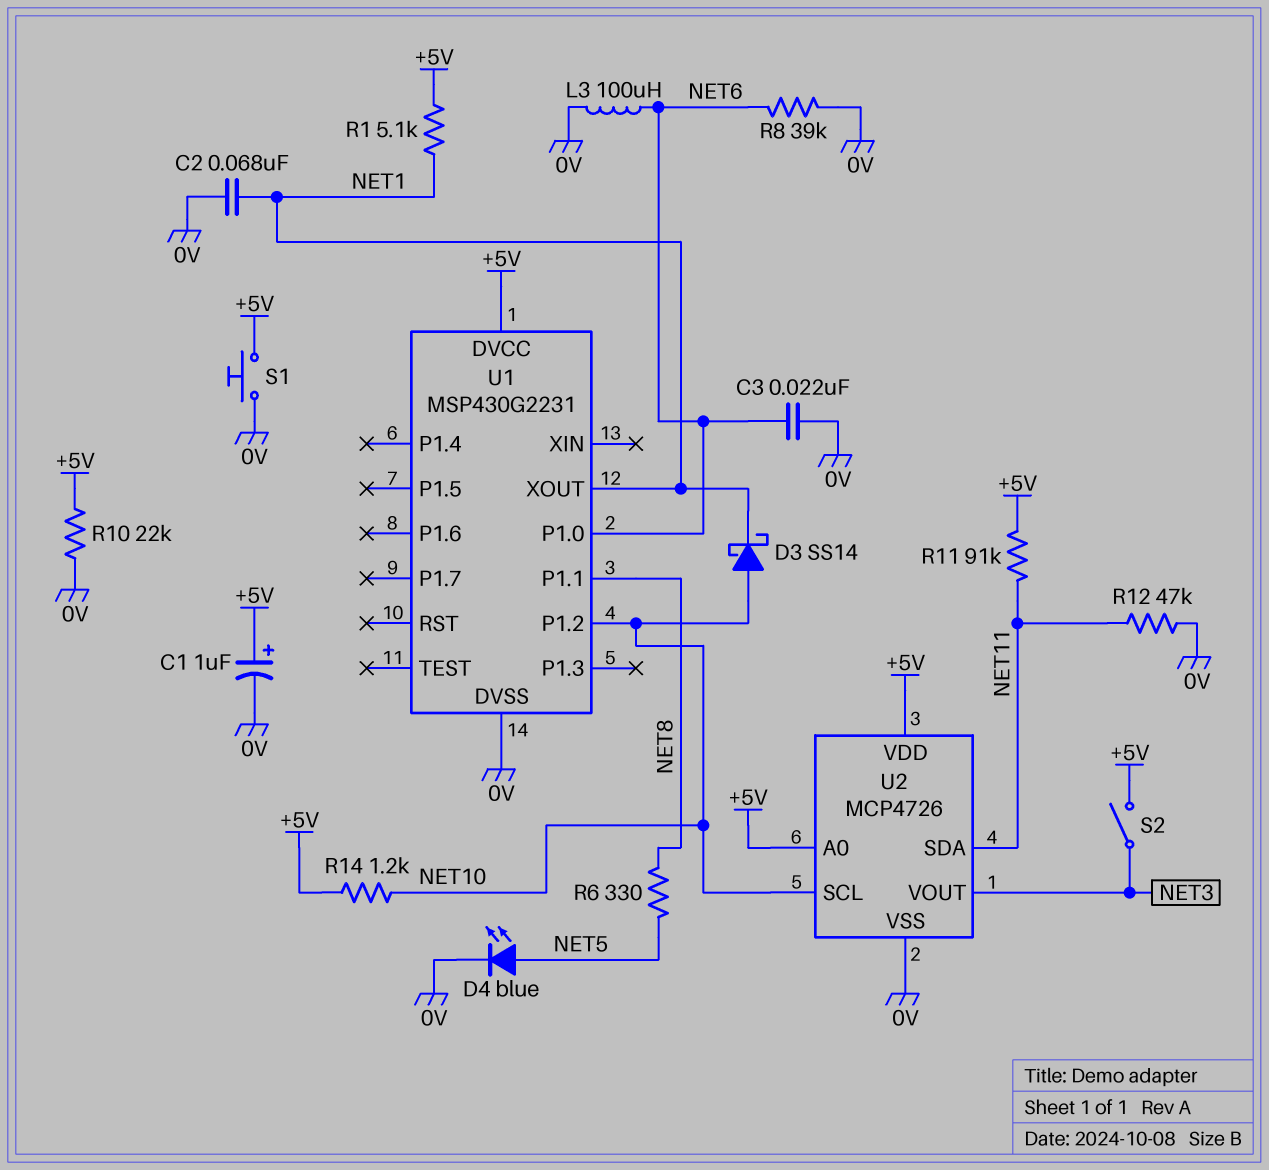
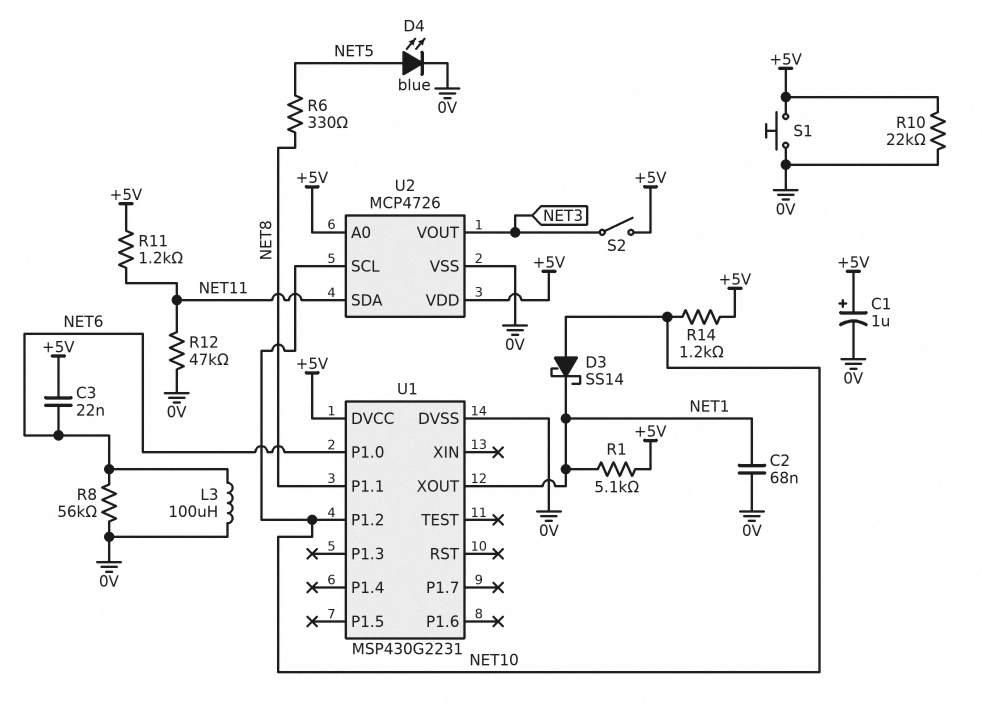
C3: 22nF (0V, NET6) -> 22nF (+5V, NET6)
R8: 39k (0V, NET6) -> 56k (0V, NET6)
R11: 91k (+5V, NET11) -> 1.2k (+5V, NET11)

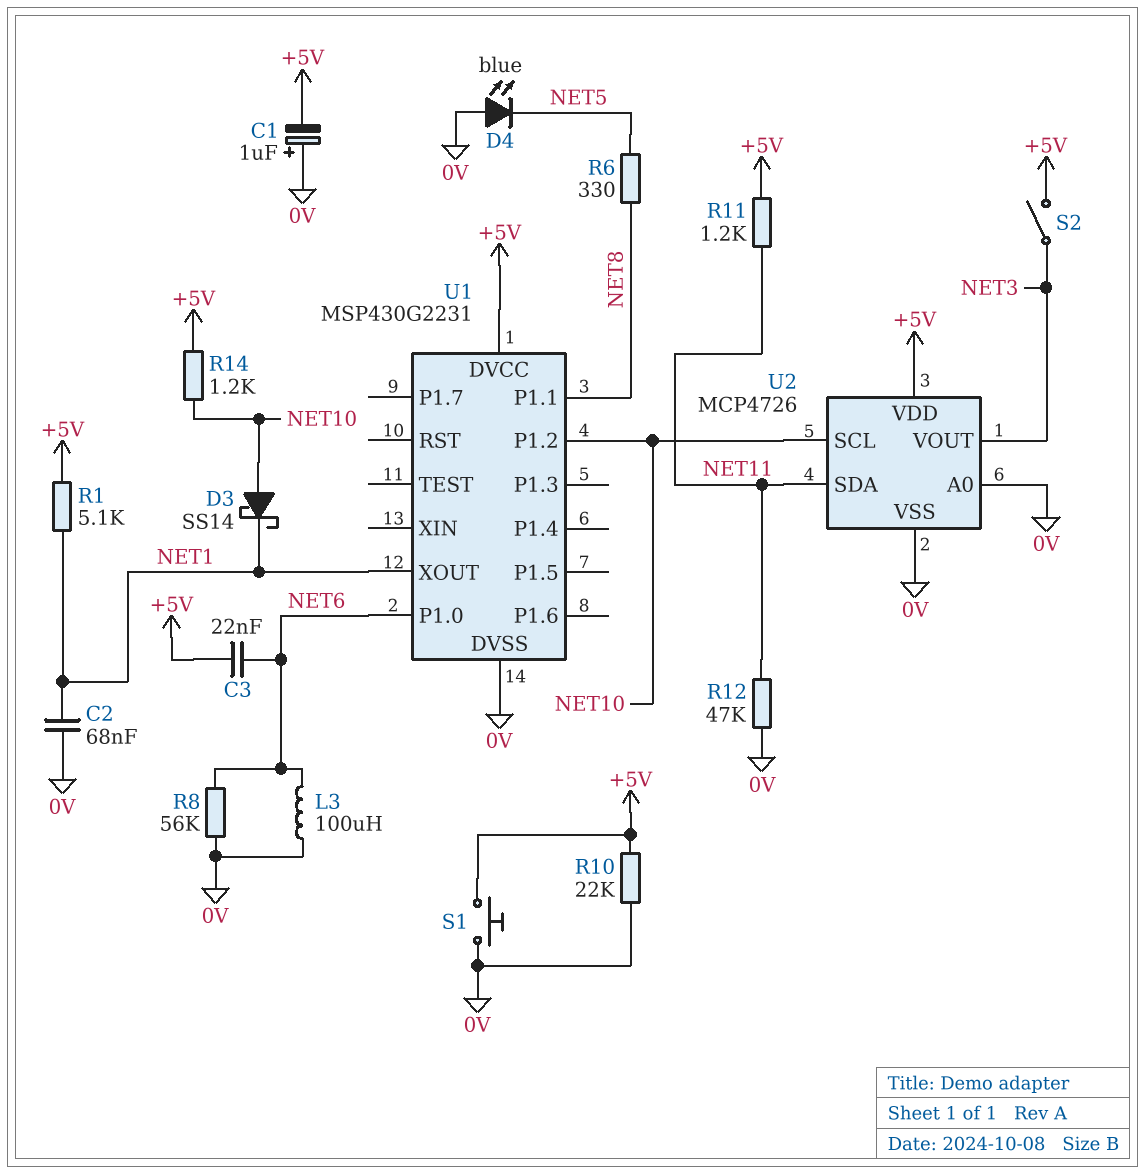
C1: 1uF (plus +5V, minus 0V) -> 1uF (plus 0V, minus +5V)
D4: LED blue (A NET5, K 0V) -> LED blue (A 0V, K NET5)
U2 pin A0: +5V -> 0V

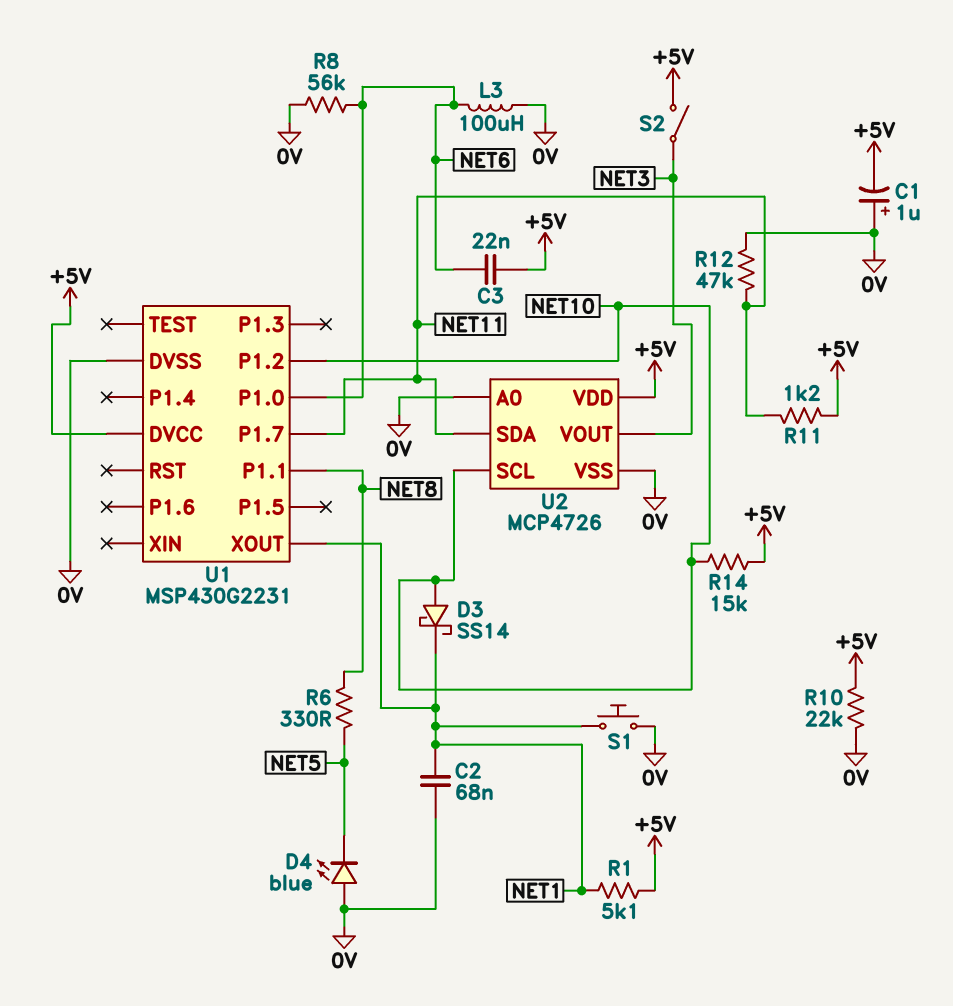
R14: 1.2k (+5V, NET10) -> 15k (+5V, NET10)
S1: button (+5V, 0V) -> button (0V, NET1)
U1 pin P1.7: none -> NET11

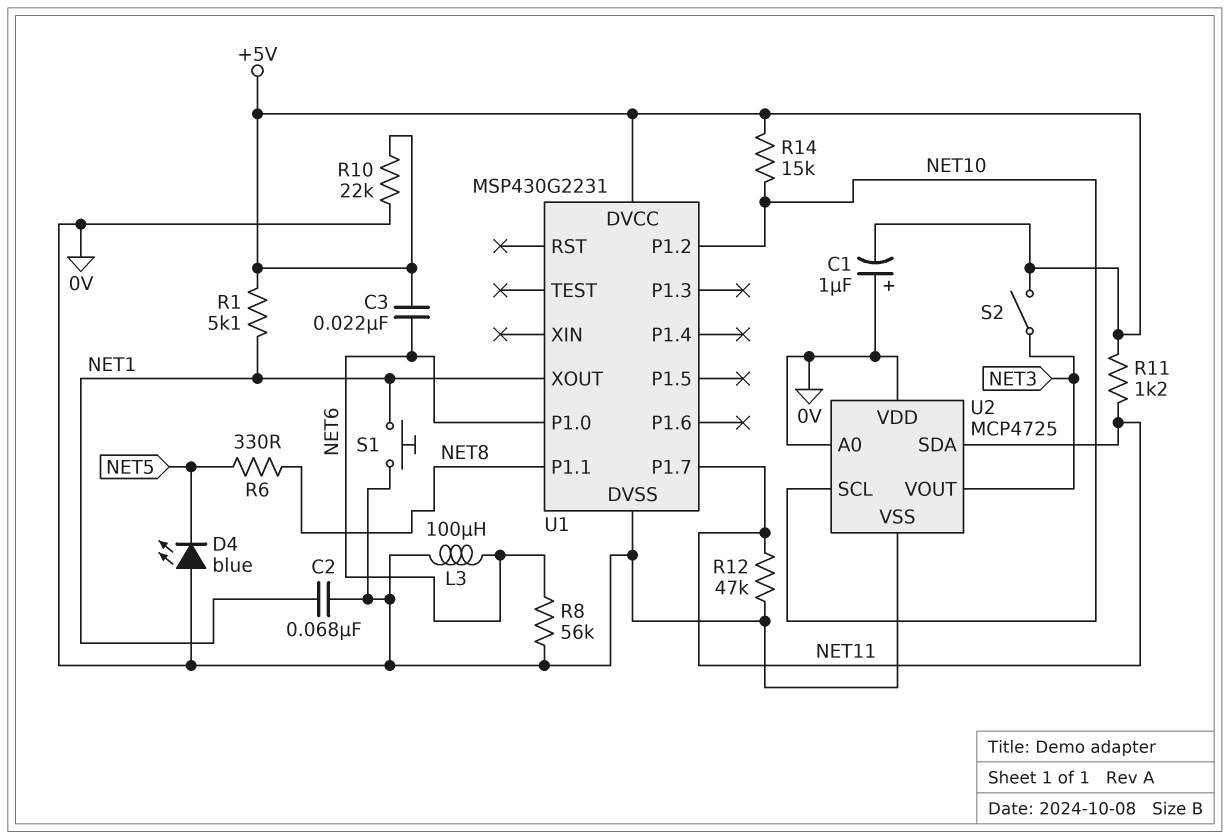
D3: schottky SS14 (A NET10, K NET1) -> none
U2: MCP4726 -> MCP4725
U2 pin VDD: +5V -> 0V

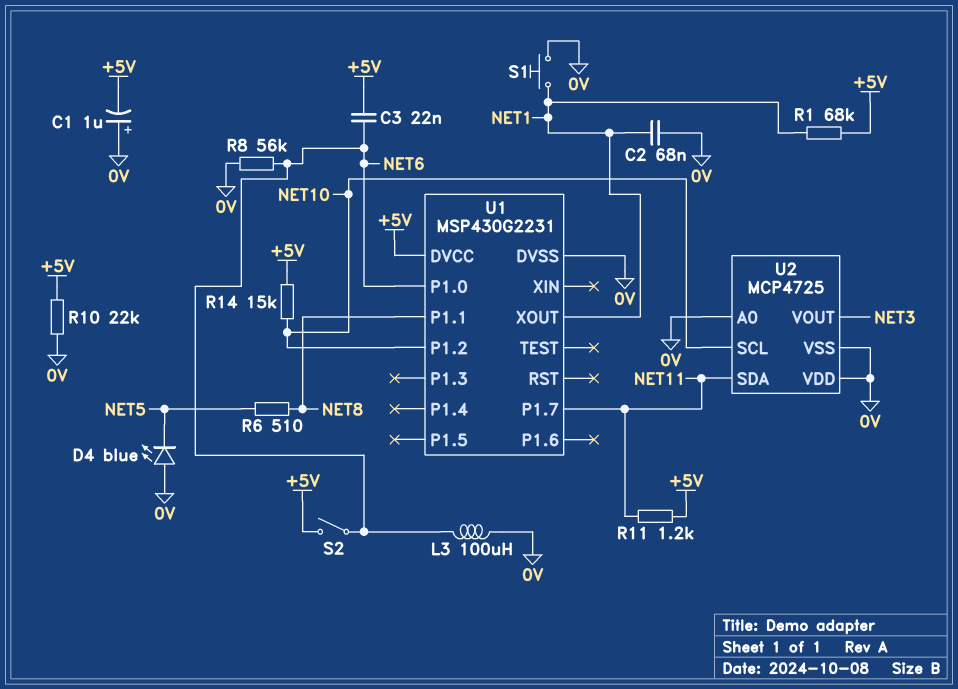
R1: 5.1k (+5V, NET1) -> 68k (+5V, NET1)
R6: 330 (NET5, NET8) -> 510 (NET5, NET8)
R12: 47k (0V, NET11) -> none
S2: switch (+5V, NET3) -> switch (+5V, NET6)

